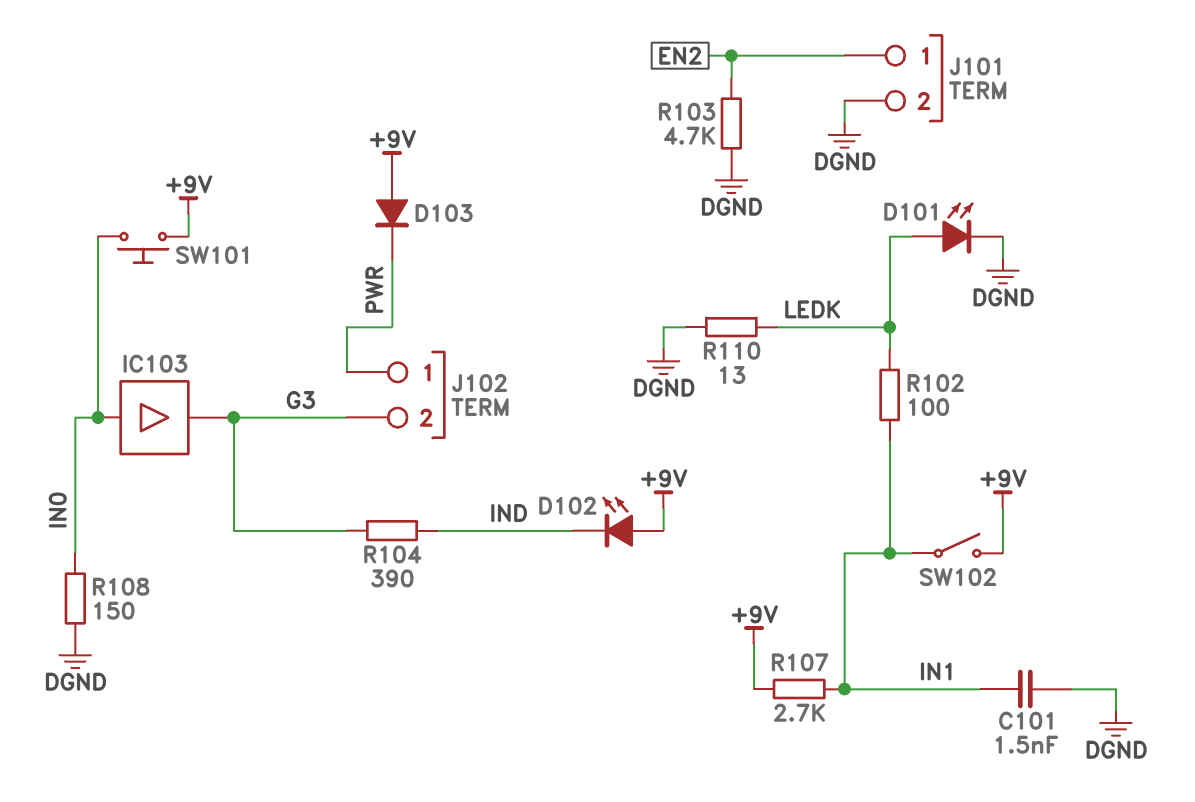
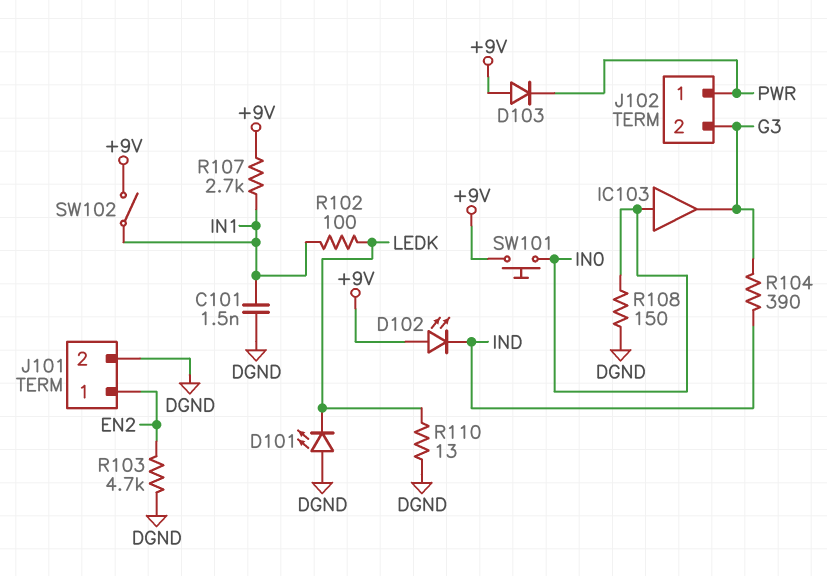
D101: LED (A LEDK, K DGND) -> LED (A DGND, K LEDK)

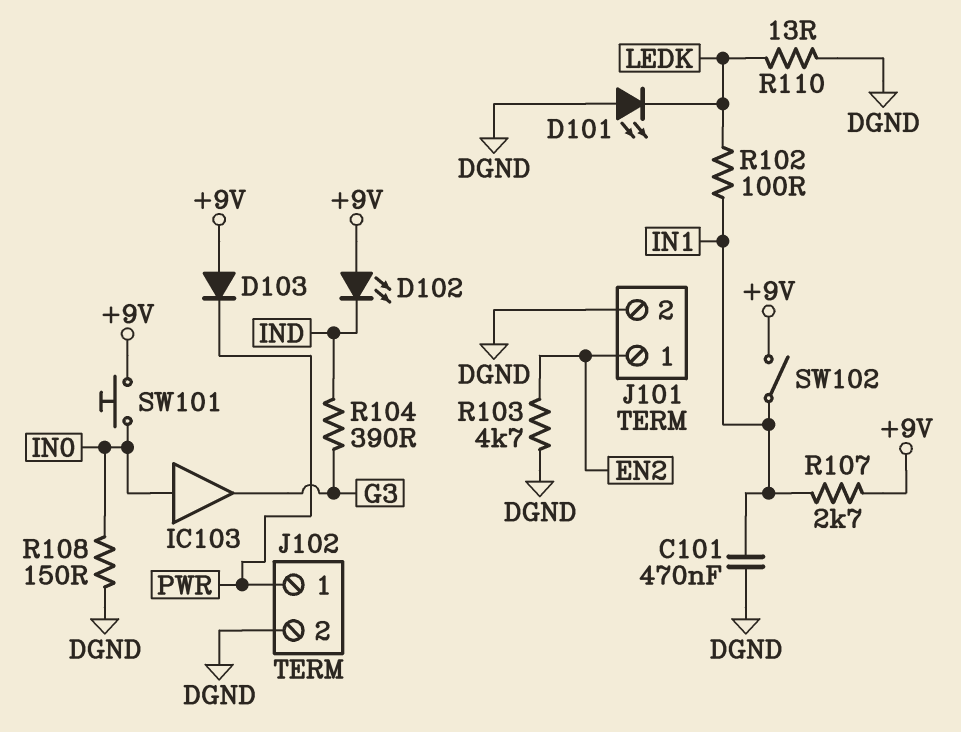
C101: 1.5nF (DGND, IN1) -> 470nF (DGND, IN1)
J102 pin 2: G3 -> DGND

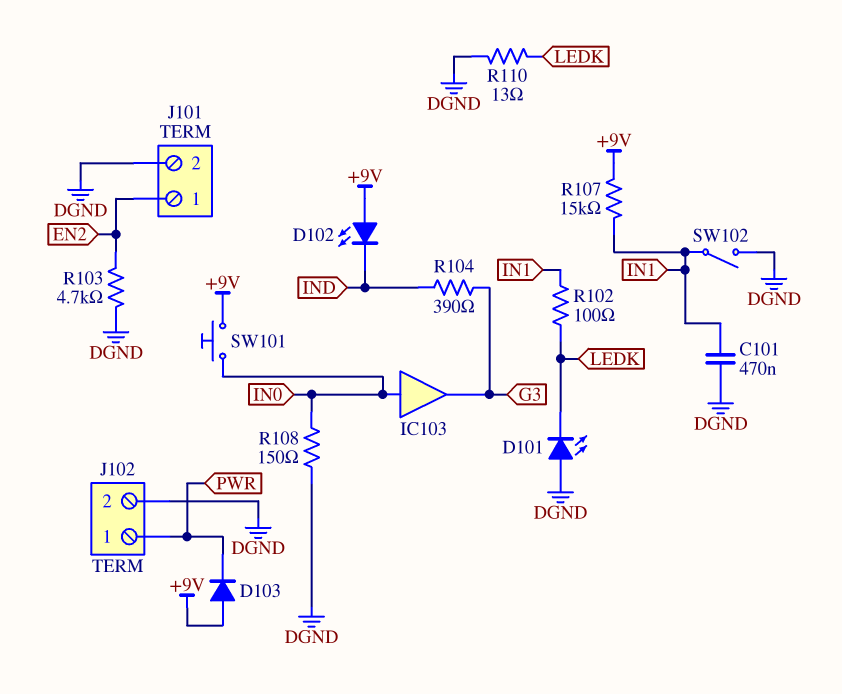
R107: 2.7k (+9V, IN1) -> 15k (+9V, IN1)
SW102: switch (+9V, IN1) -> switch (DGND, IN1)

